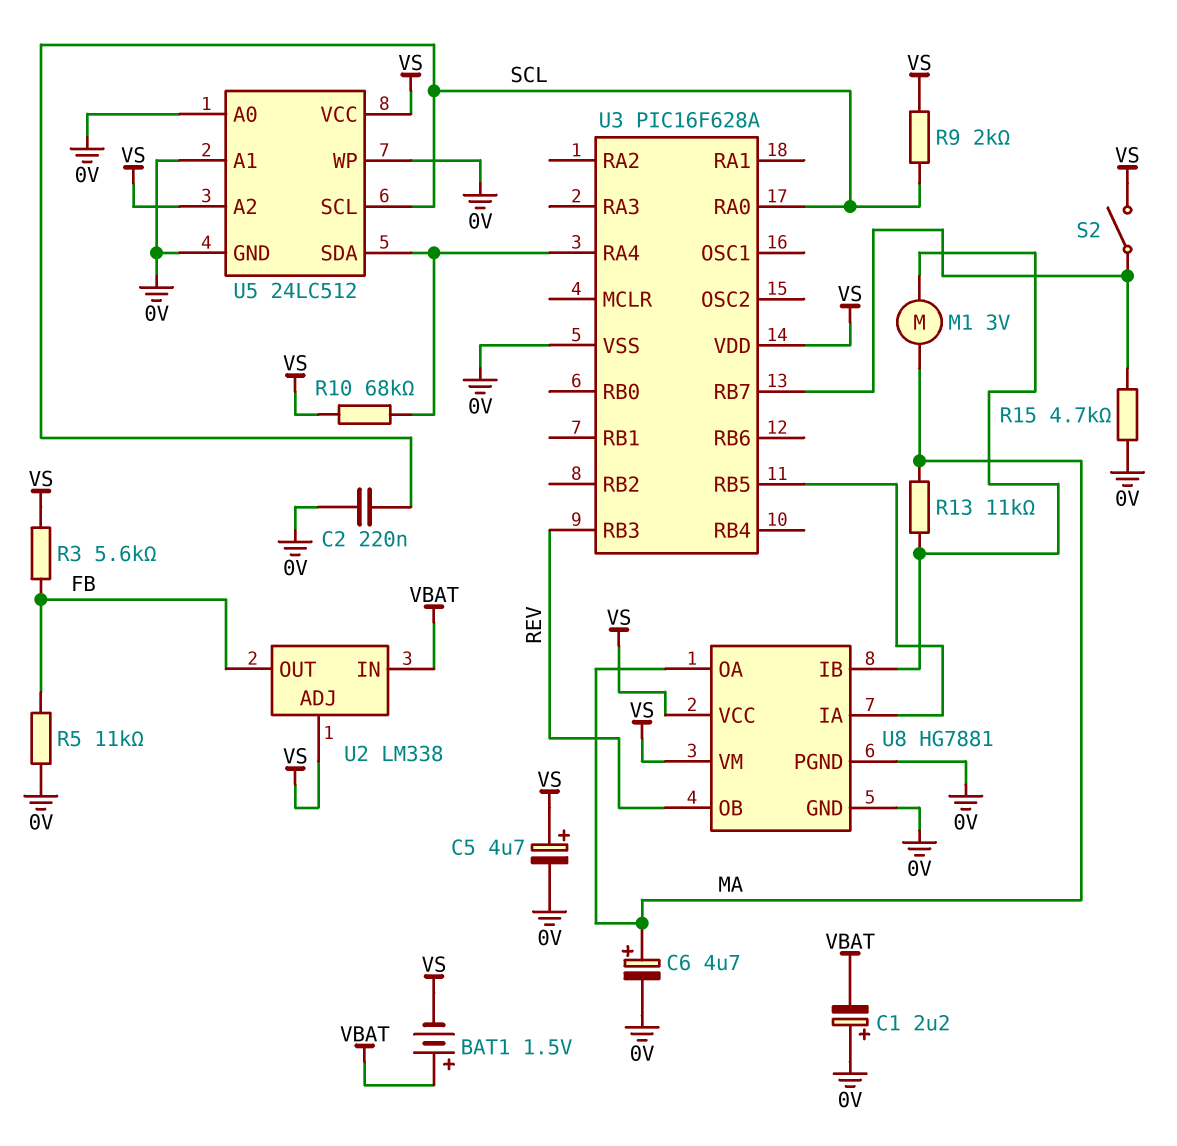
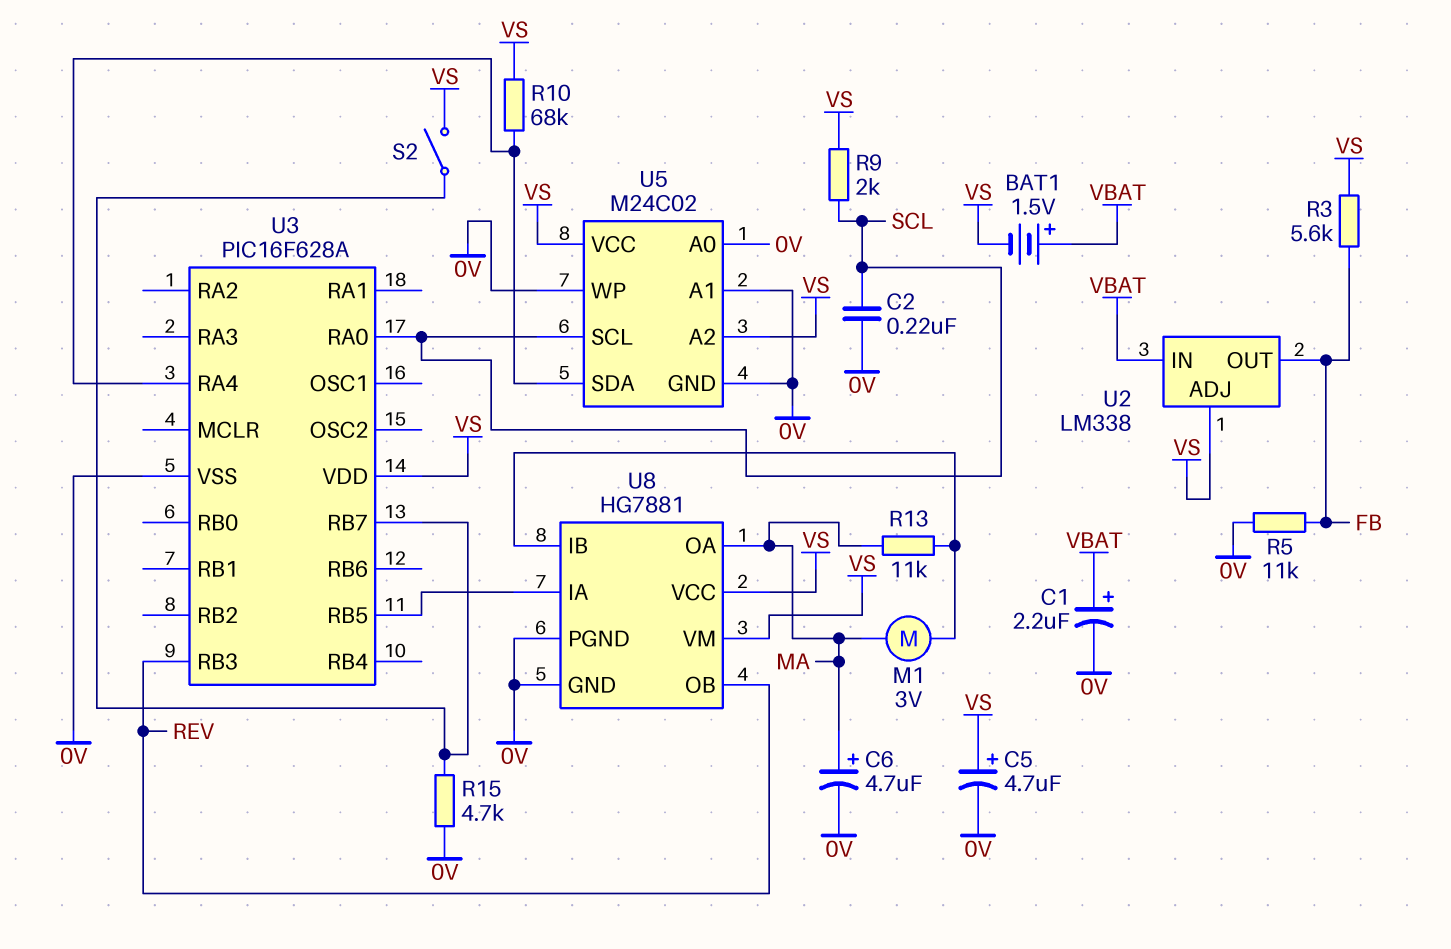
C1: 2.2uF (plus 0V, minus VBAT) -> 2.2uF (plus VBAT, minus 0V)
U5: 24LC512 -> M24C02

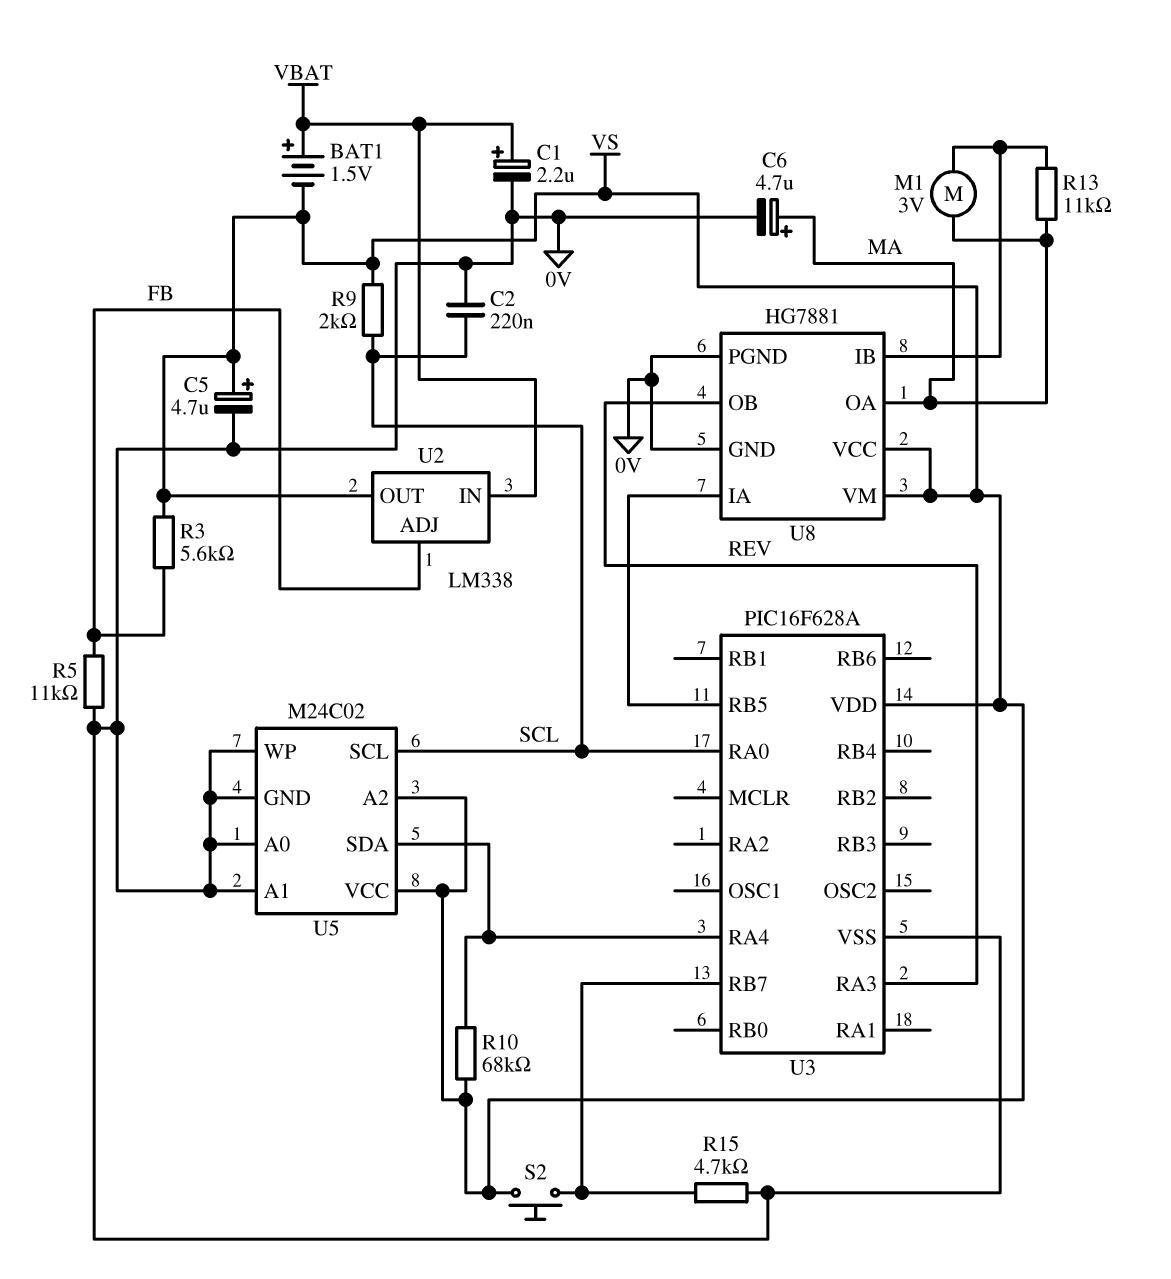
S2: switch (U3/RB7, VS) -> button (U3/RB7, VS)
U2 pin ADJ: VS -> FB
U2 pin OUT: FB -> VS
U3 pin RA3: none -> REV
U3 pin RB3: REV -> none

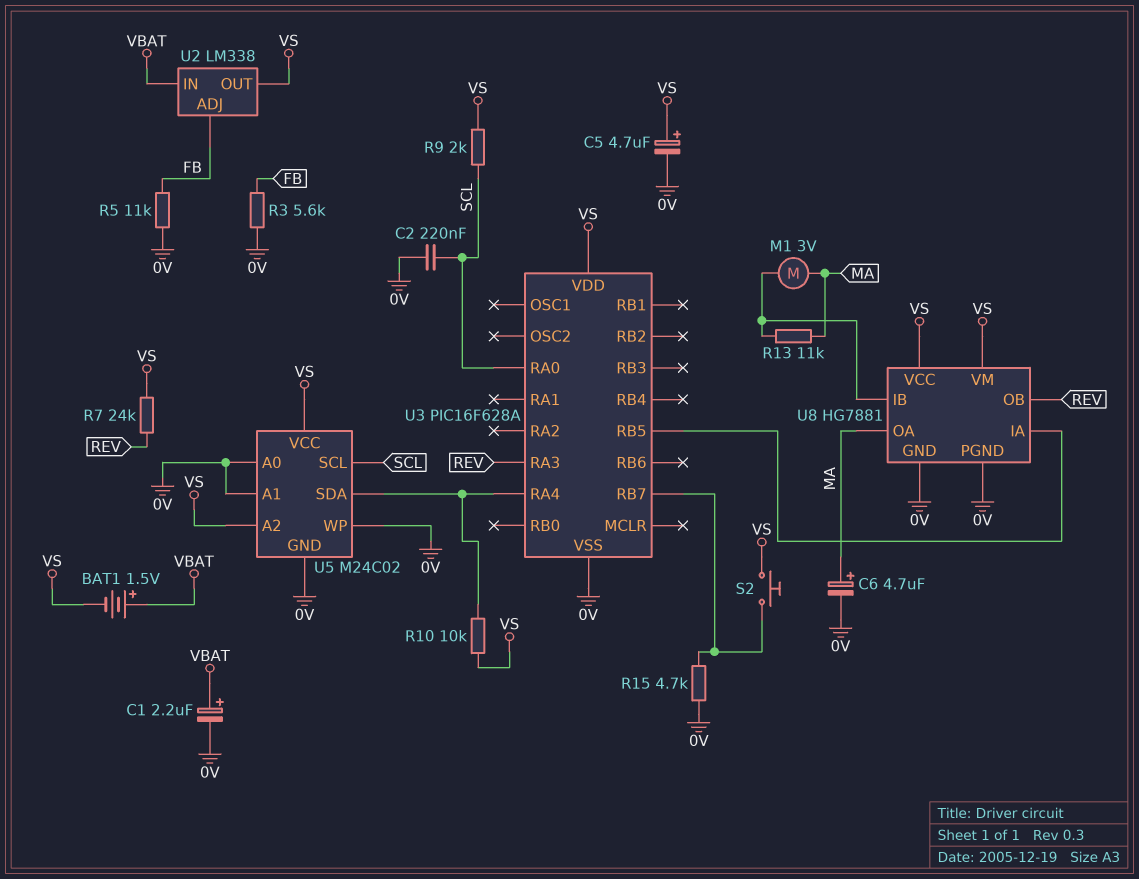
R3: 5.6k (FB, VS) -> 5.6k (0V, FB)
R7: none -> 24k (REV, VS)
R10: 68k (U3/RA4, VS) -> 10k (U3/RA4, VS)

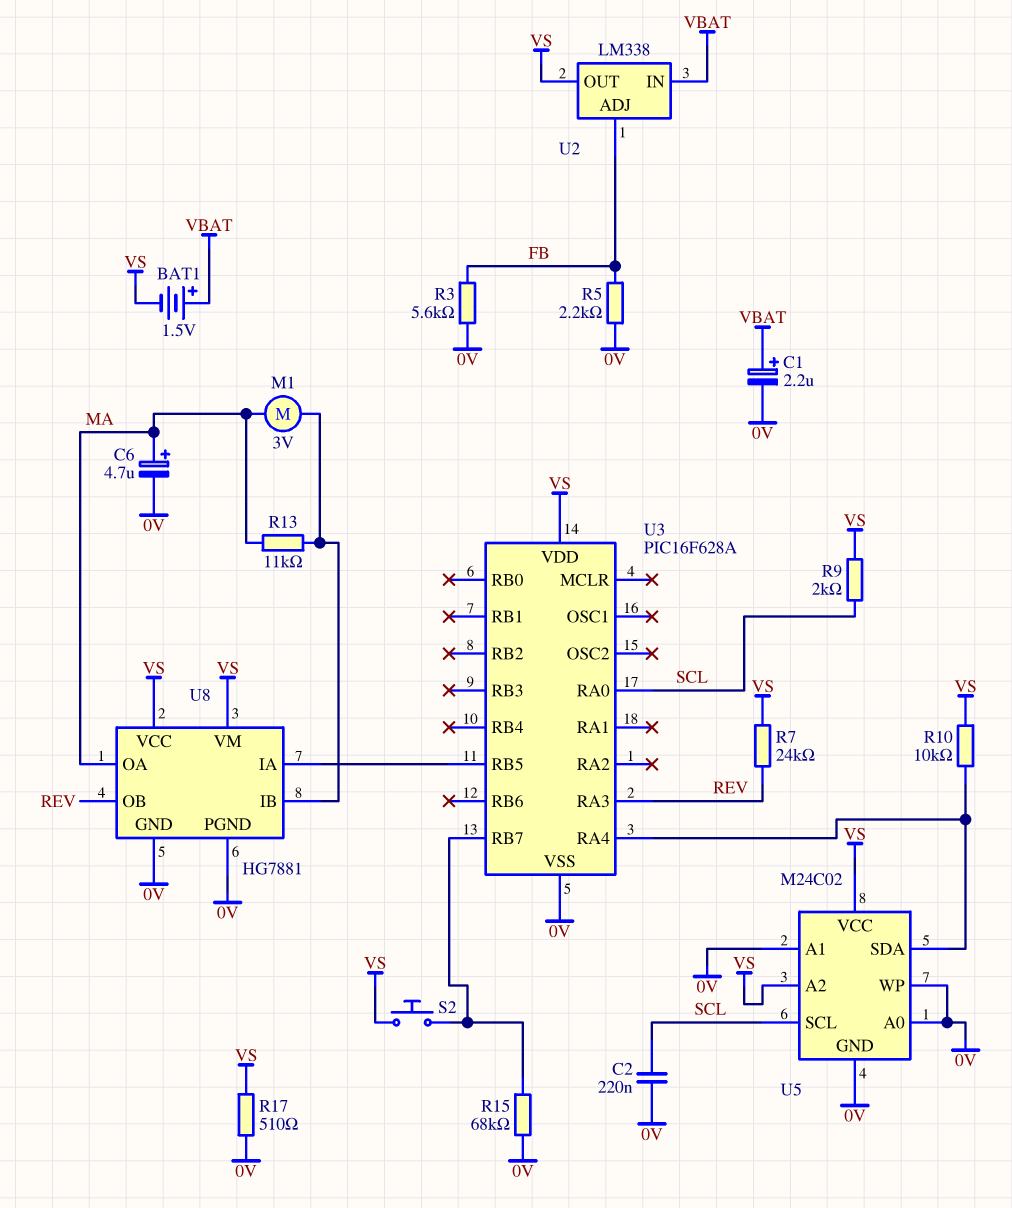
C5: 4.7uF (plus VS, minus 0V) -> none
R5: 11k (0V, FB) -> 2.2k (0V, FB)
R15: 4.7k (0V, U3/RB7) -> 68k (0V, U3/RB7)
R17: none -> 510 (0V, VS)

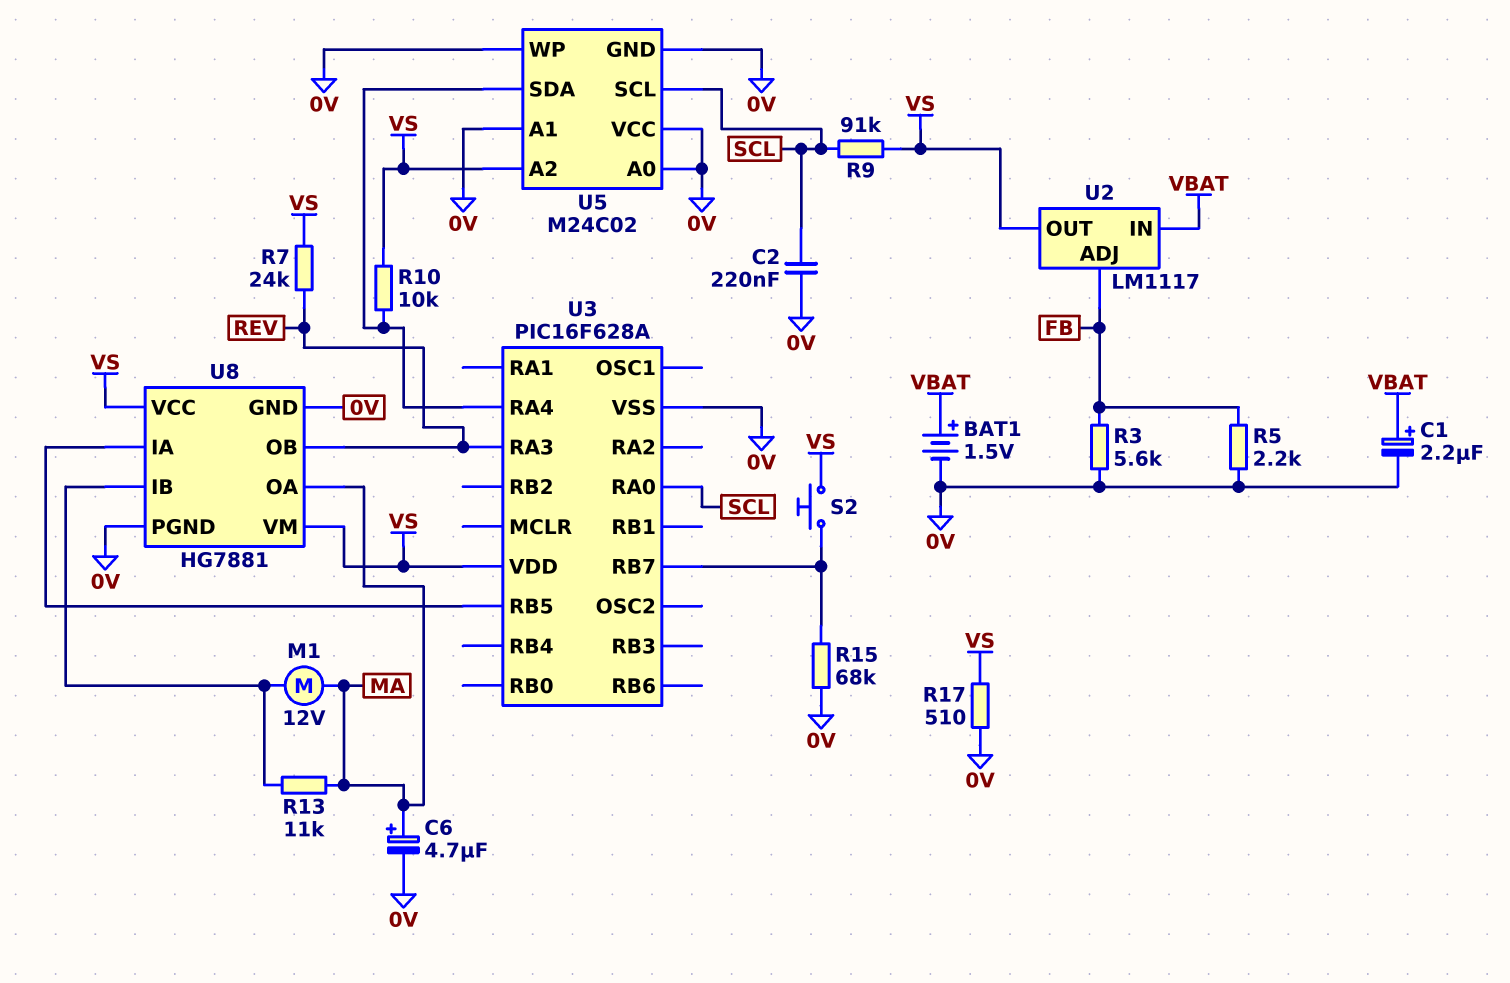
BAT1: 1.5V (plus VBAT, minus VS) -> 1.5V (plus VBAT, minus 0V)
M1: motor 3V (MA, U8/IB) -> motor 12V (MA, U8/IB)
R9: 2k (SCL, VS) -> 91k (SCL, VS)
U2: LM338 -> LM1117
U5 pin VCC: VS -> 0V

